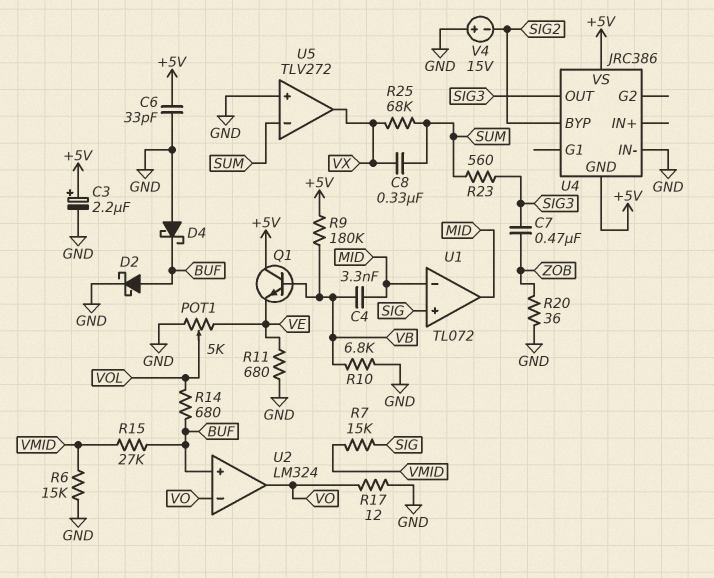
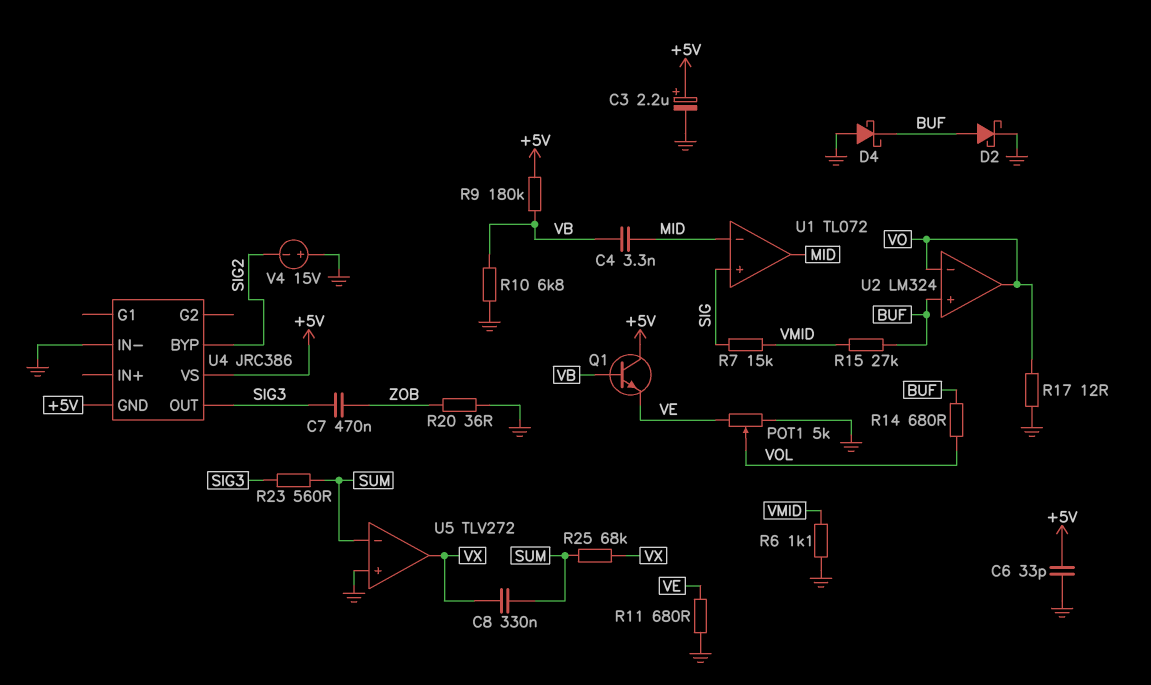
R6: 15k (GND, VMID) -> 1.1k (GND, VMID)

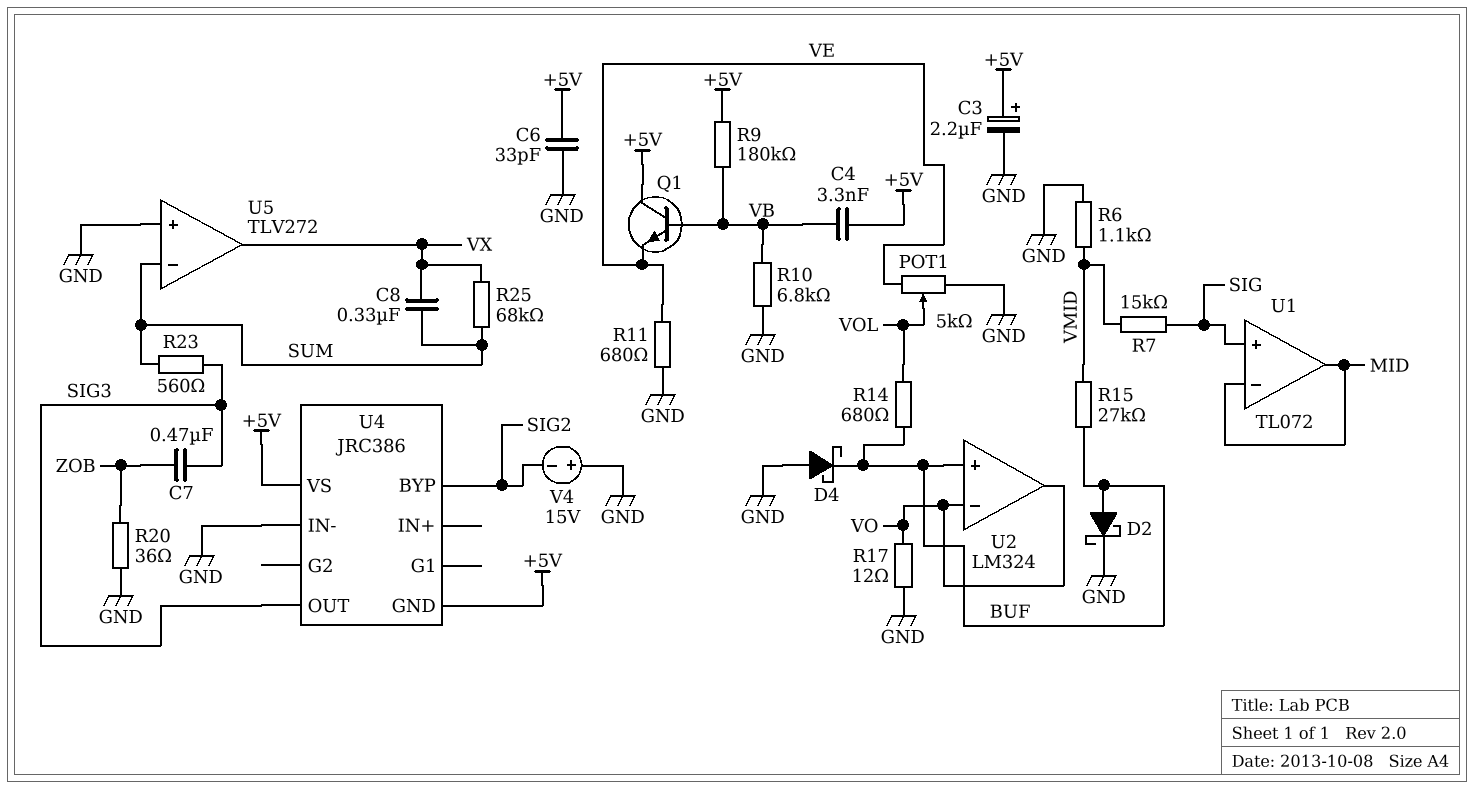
C4: 3.3nF (MID, VB) -> 3.3nF (+5V, VB)

